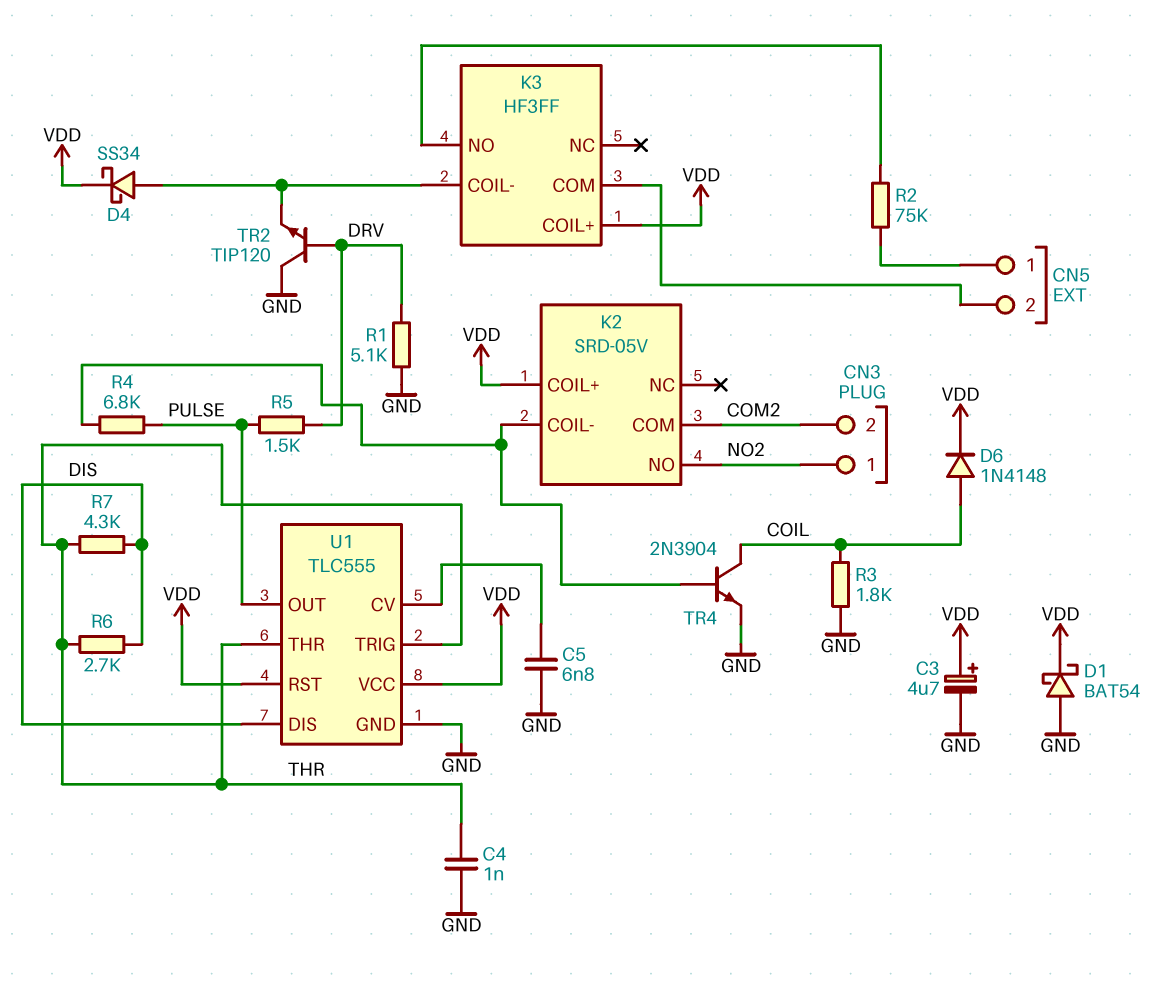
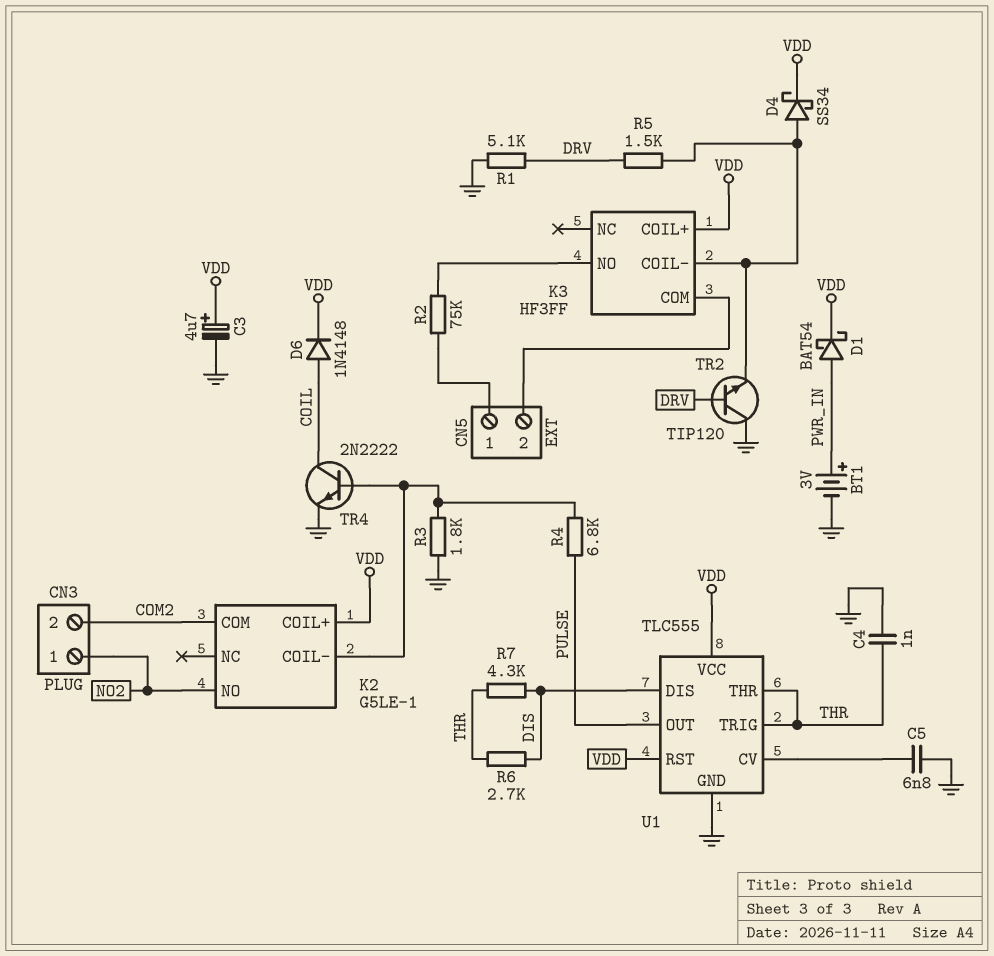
BT1: none -> 3V (plus PWR_IN, minus GND)
D1: schottky BAT54 (A GND, K VDD) -> schottky BAT54 (A PWR_IN, K VDD)
K2: SRD-05V -> G5LE-1
R3: 1.8k (COIL, GND) -> 1.8k (GND, K2/COIL-)
R5: 1.5k (DRV, PULSE) -> 1.5k (DRV, K3/COIL-)
TR4: NPN 2N3904 (B K2/COIL-, C COIL, E GND) -> NPN 2N2222 (B K2/COIL-, C COIL, E GND)

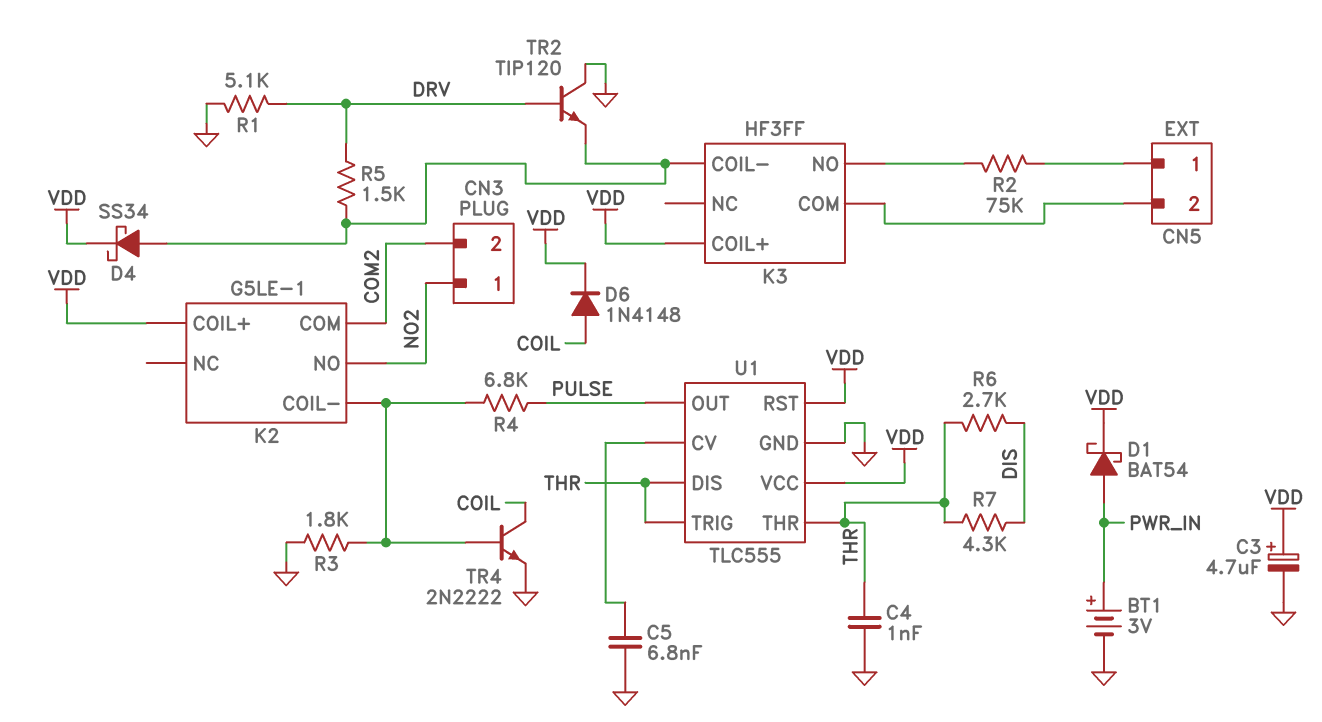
U1 pin DIS: DIS -> THR

